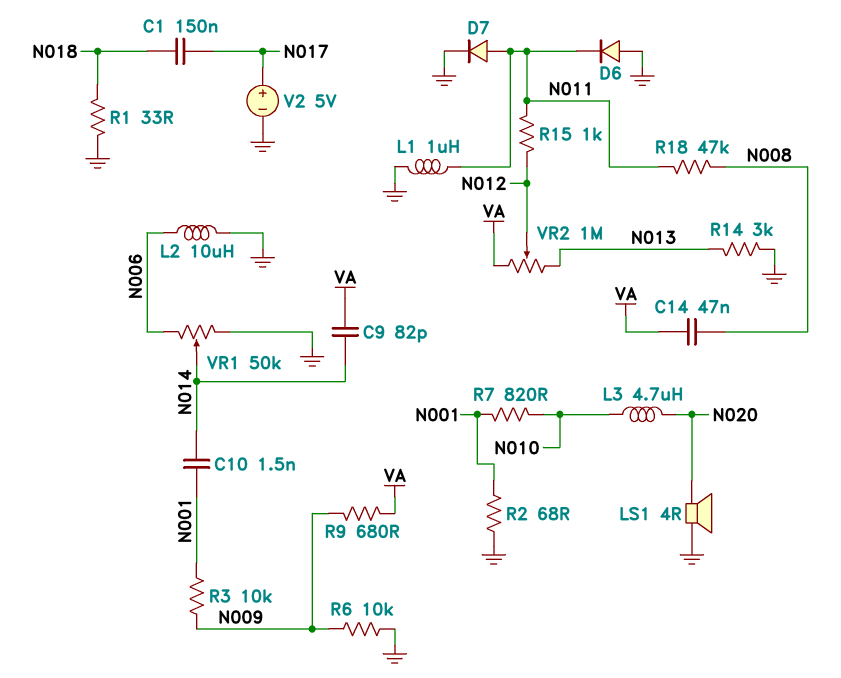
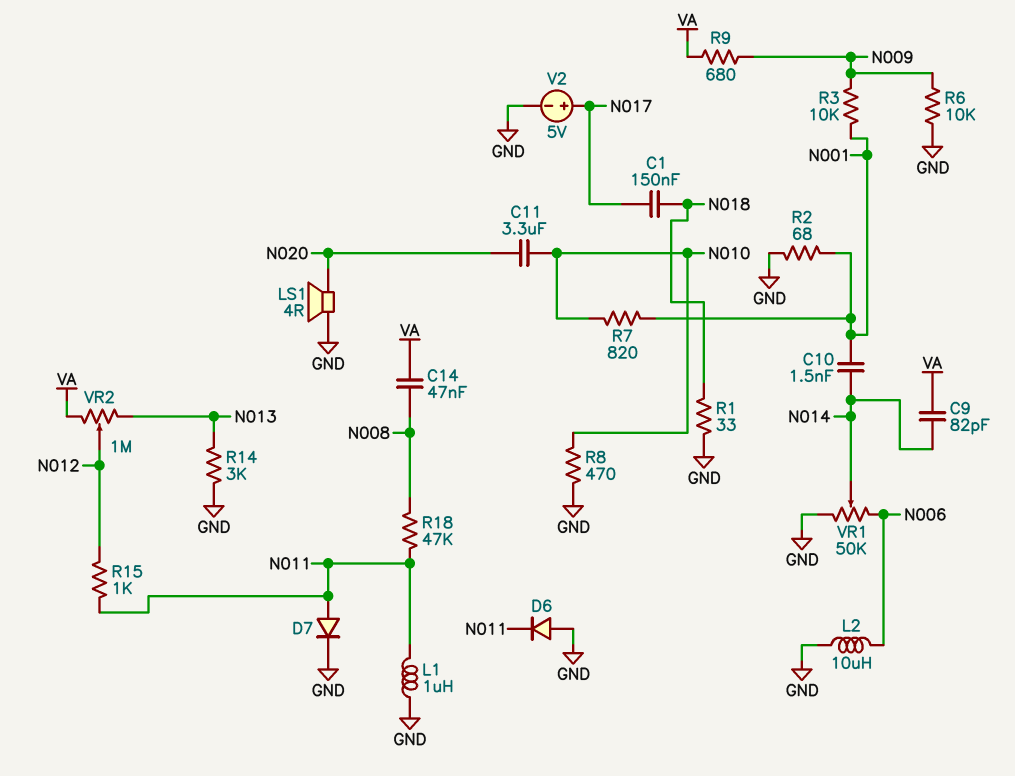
C11: none -> 3.3uF (N010, N020)
L3: 4.7uH (N010, N020) -> none
R8: none -> 470 (GND, N010)

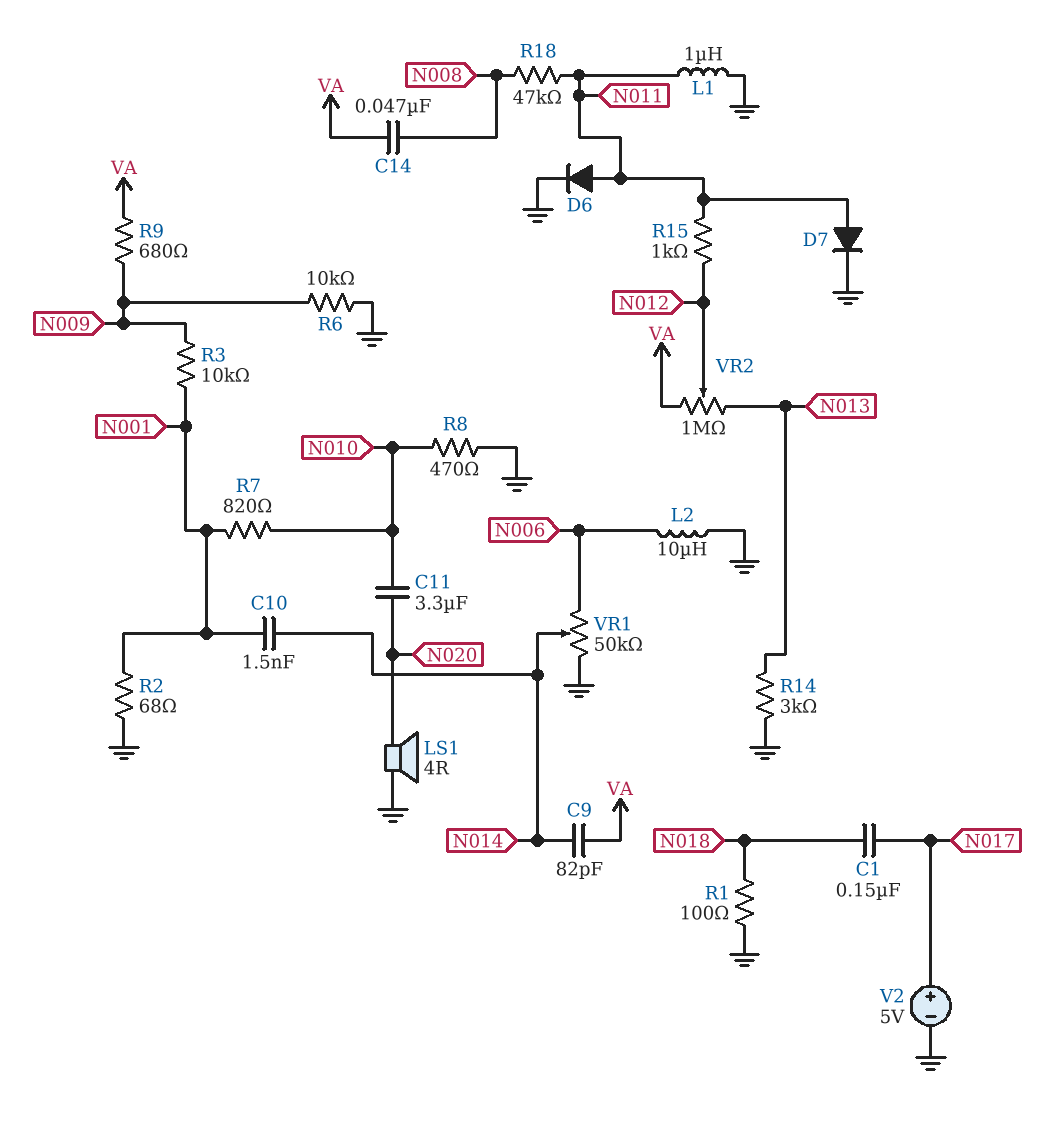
D6: diode (A GND, K N011) -> diode (A N011, K GND)
R1: 33 (GND, N018) -> 100 (GND, N018)

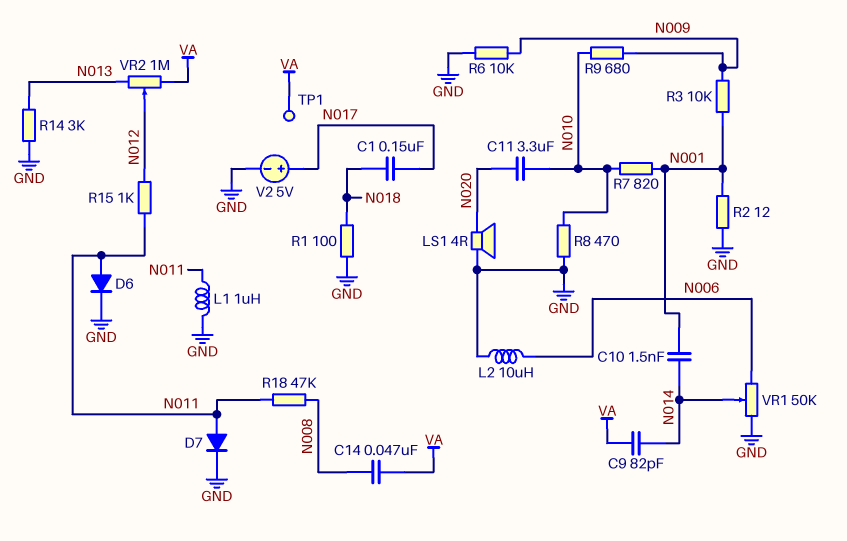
R2: 68 (GND, N001) -> 12 (GND, N001)
R9: 680 (N009, VA) -> 680 (N009, N010)
TP1: none -> test point (VA)

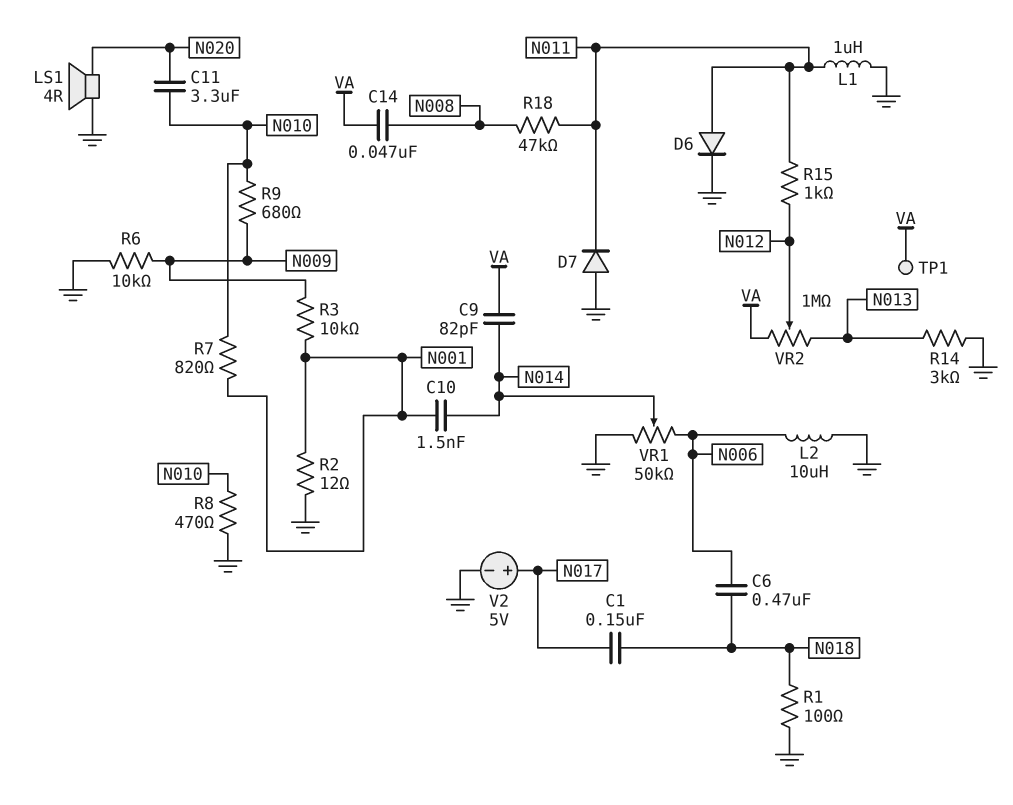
C6: none -> 470nF (N006, N018)
D7: diode (A N011, K GND) -> diode (A GND, K N011)

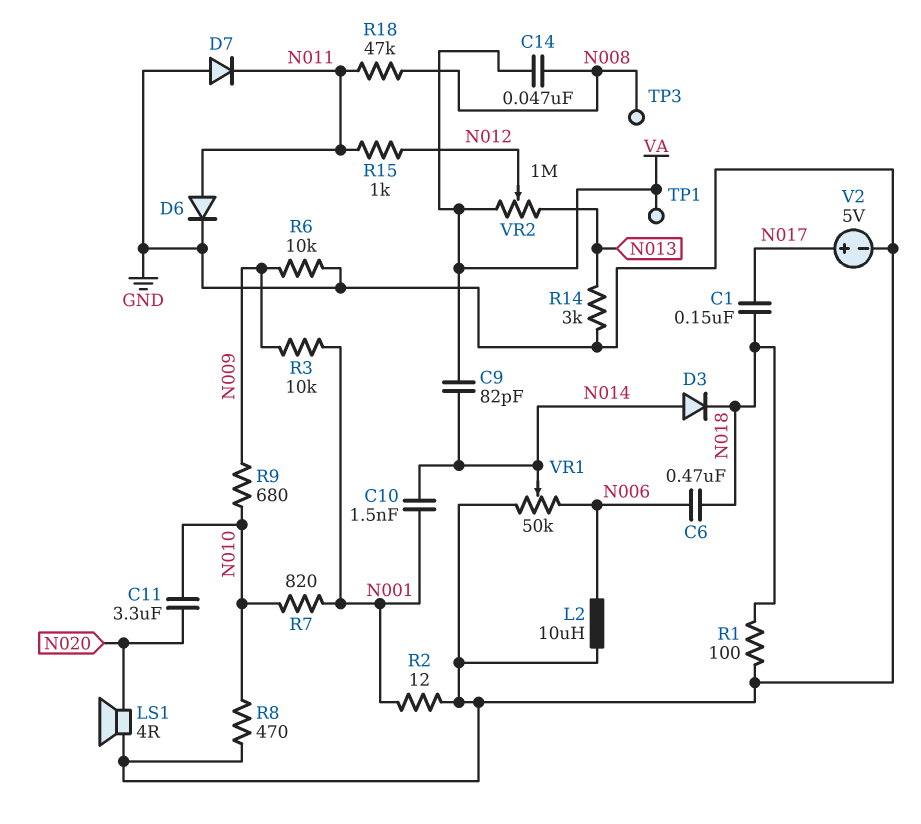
D3: none -> diode (A N014, K N018)
L1: 1uH (GND, N011) -> none
TP3: none -> test point (N008)

